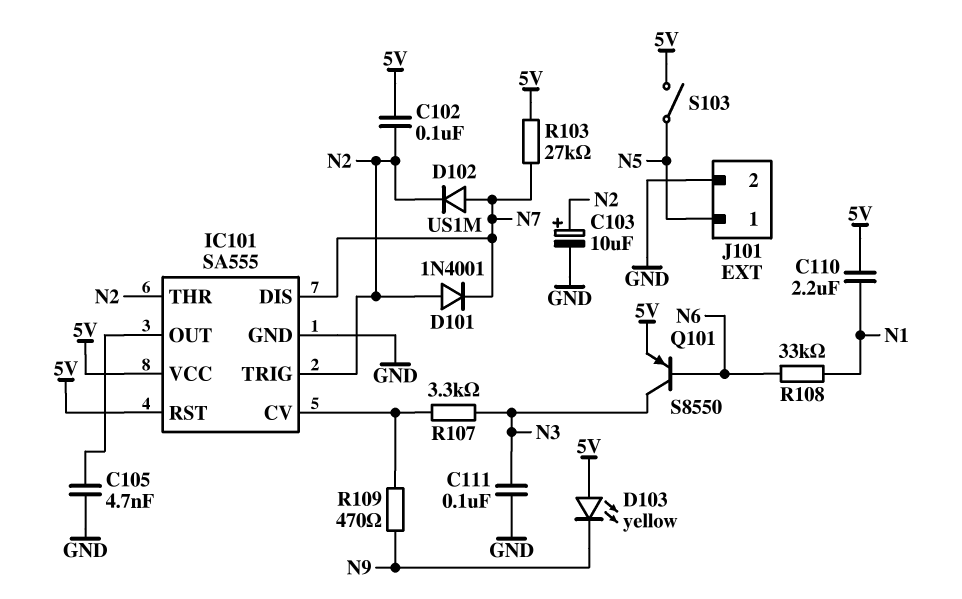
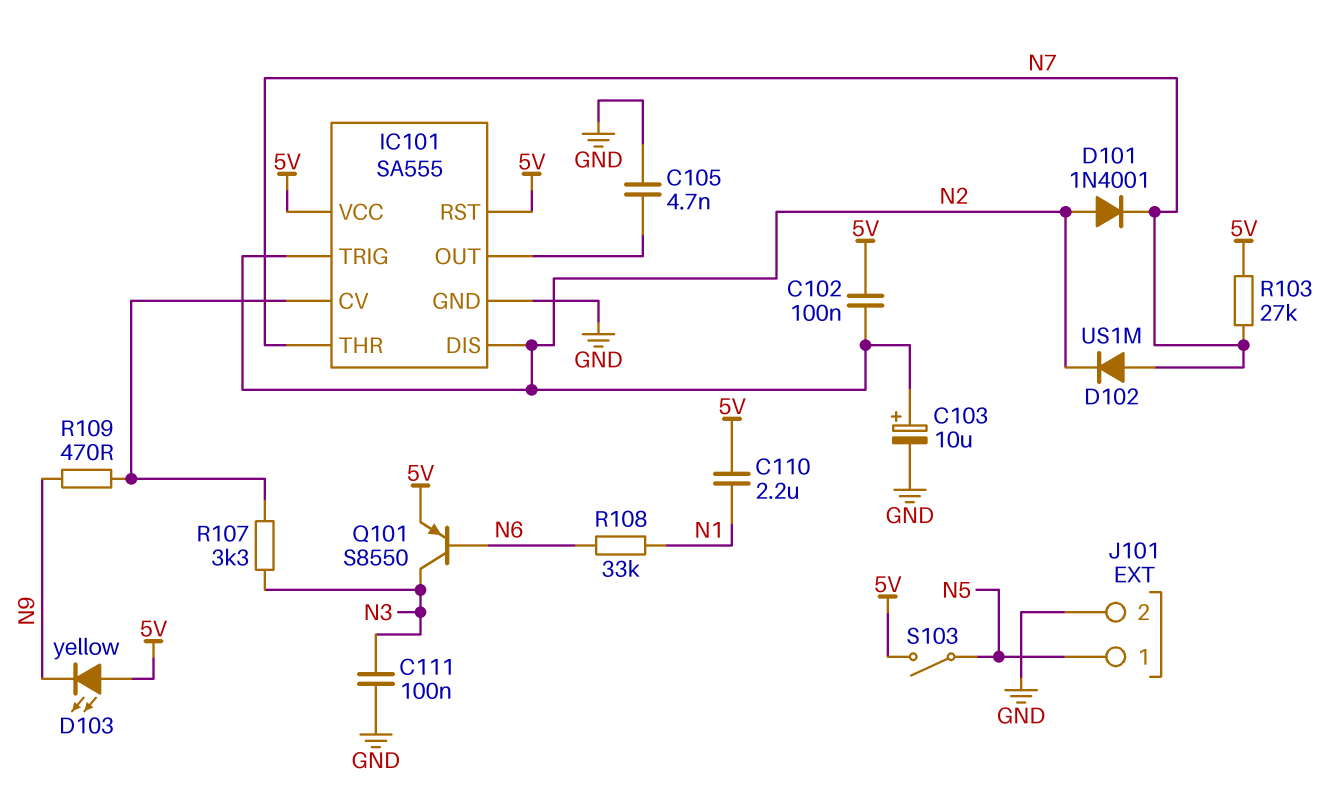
IC101 pin DIS: N7 -> N2
IC101 pin THR: N2 -> N7

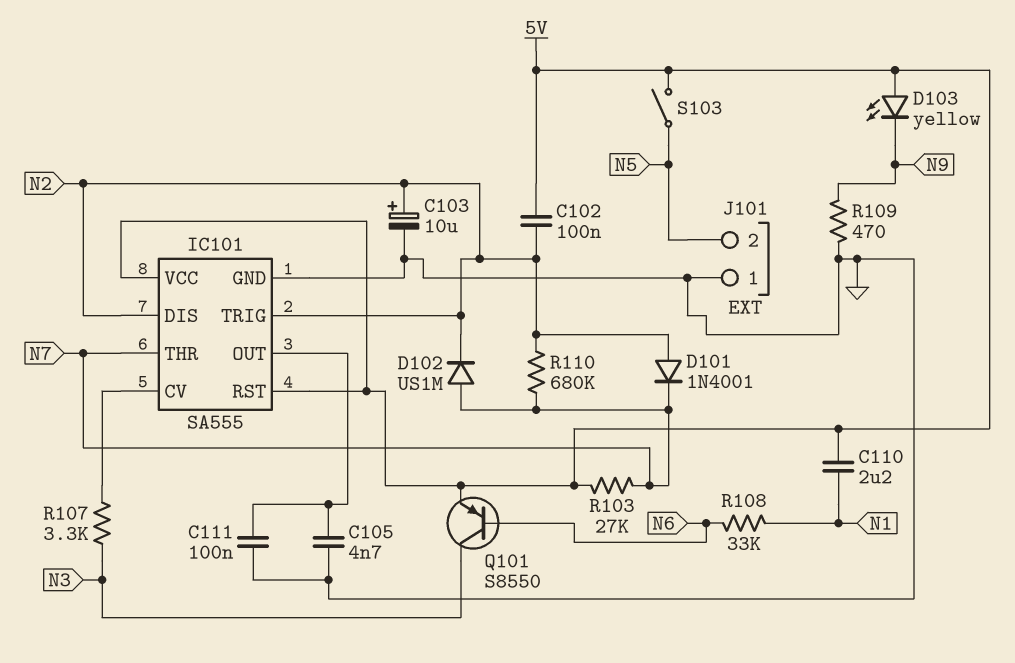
C111: 100nF (GND, N3) -> 100nF (GND, IC101/OUT)
J101 pin 1: N5 -> GND
J101 pin 2: GND -> N5
R109: 470 (IC101/CV, N9) -> 470 (GND, N9)
R110: none -> 680k (N2, N7)

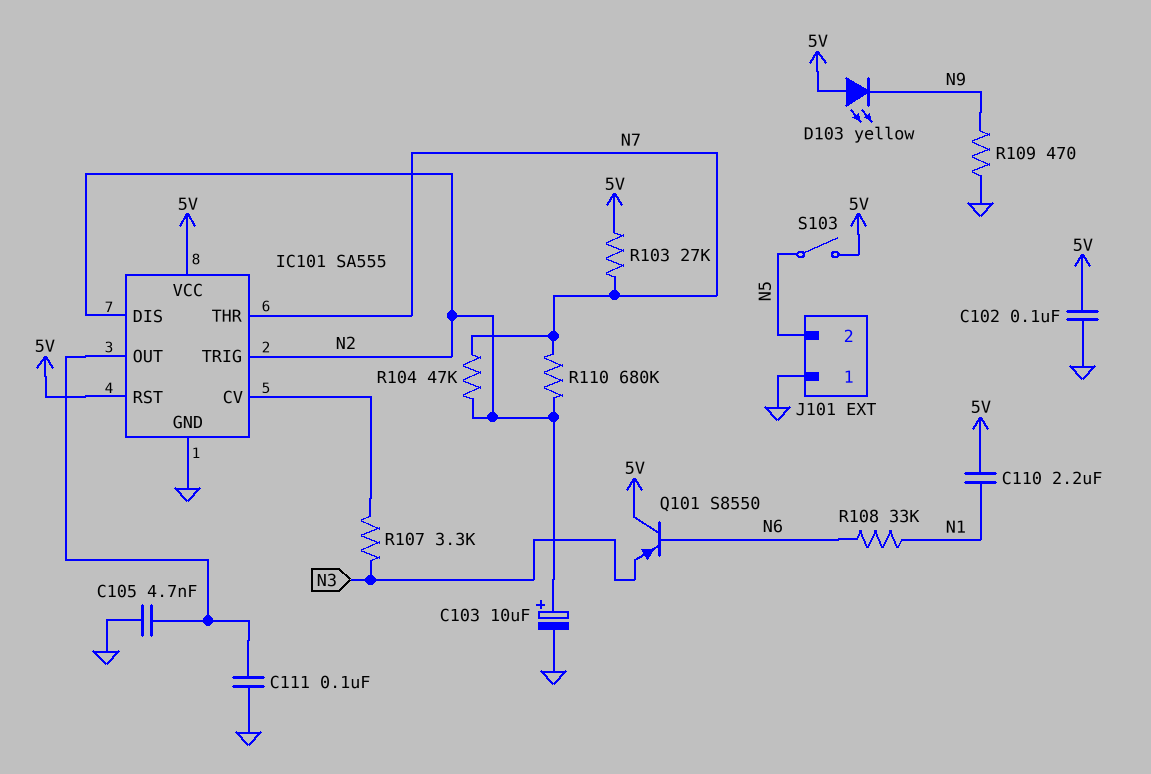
C102: 100nF (5V, N2) -> 100nF (5V, GND)
D101: diode 1N4001 (A N2, K N7) -> none
D102: diode US1M (A N7, K N2) -> none
Q101: PNP S8550 (B N6, C N3, E 5V) -> PNP S8550 (B N6, C 5V, E N3)
R104: none -> 47k (N2, N7)

